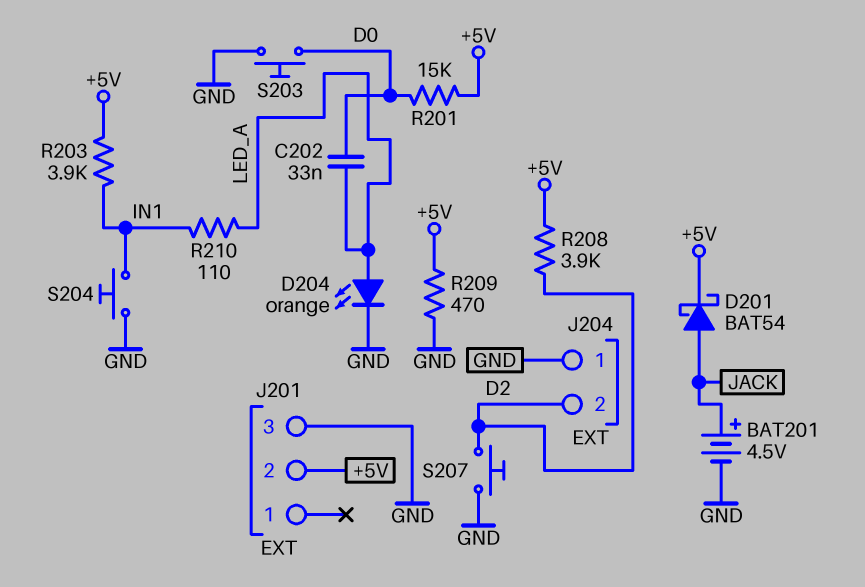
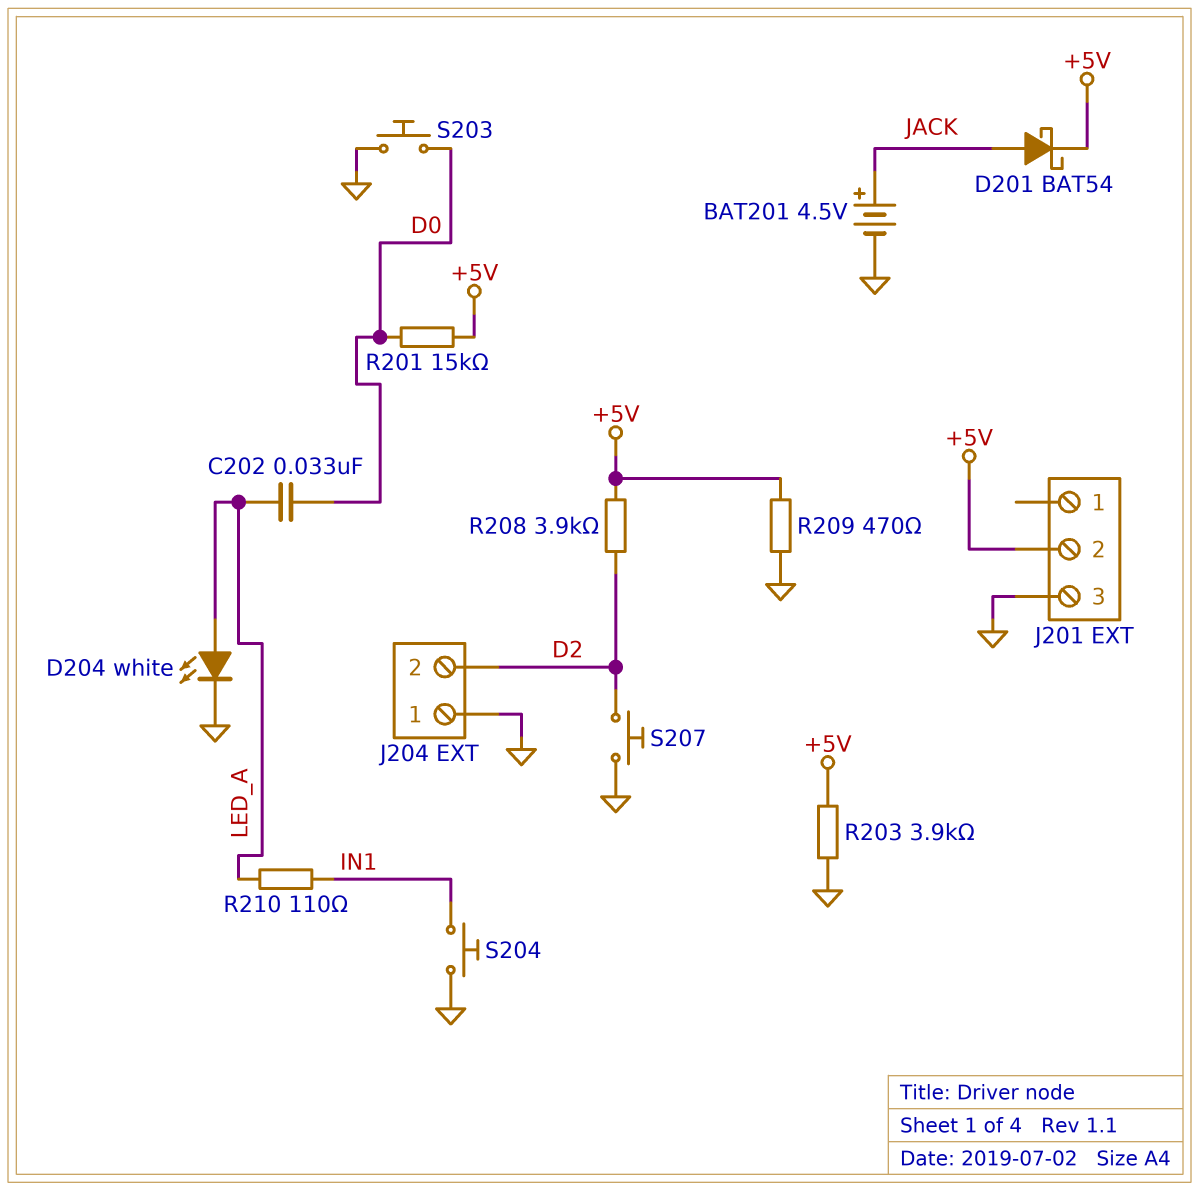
D204: LED orange (A LED_A, K GND) -> LED white (A LED_A, K GND)
R203: 3.9k (+5V, IN1) -> 3.9k (+5V, GND)

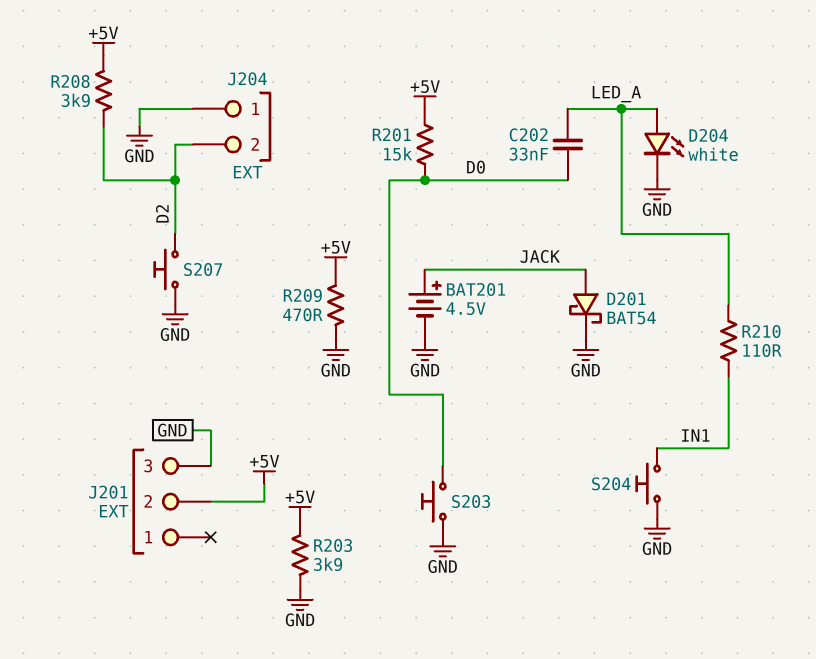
D201: schottky BAT54 (A JACK, K +5V) -> schottky BAT54 (A JACK, K GND)

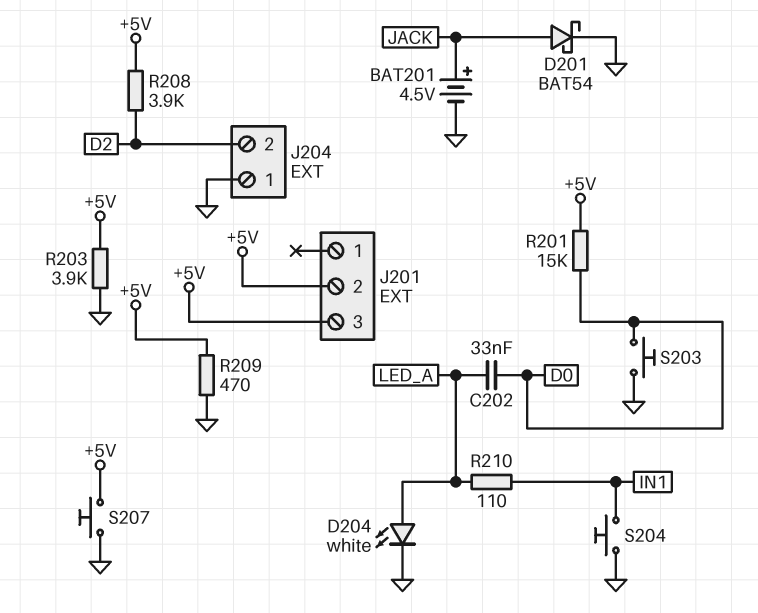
J201 pin 3: GND -> +5V
S207: button (D2, GND) -> button (+5V, GND)

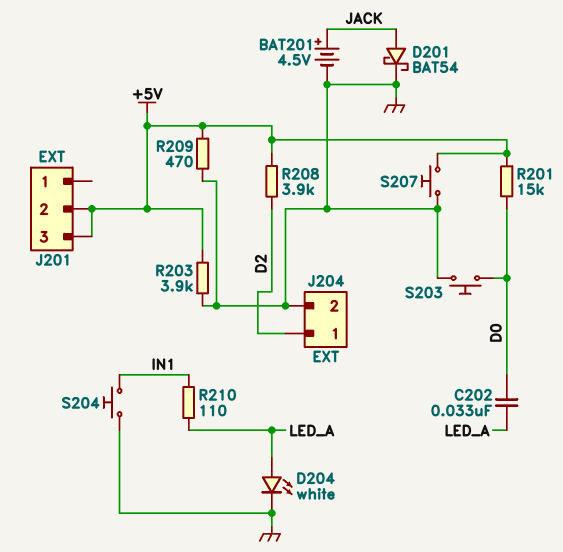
J204 pin 1: GND -> D2
J204 pin 2: D2 -> GND

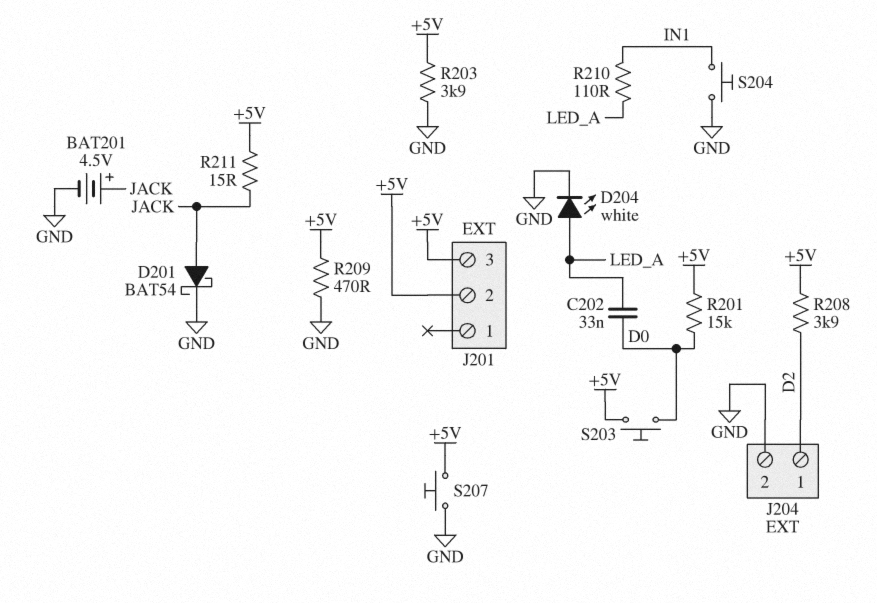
R211: none -> 15 (+5V, JACK)
S203: button (D0, GND) -> button (+5V, D0)

